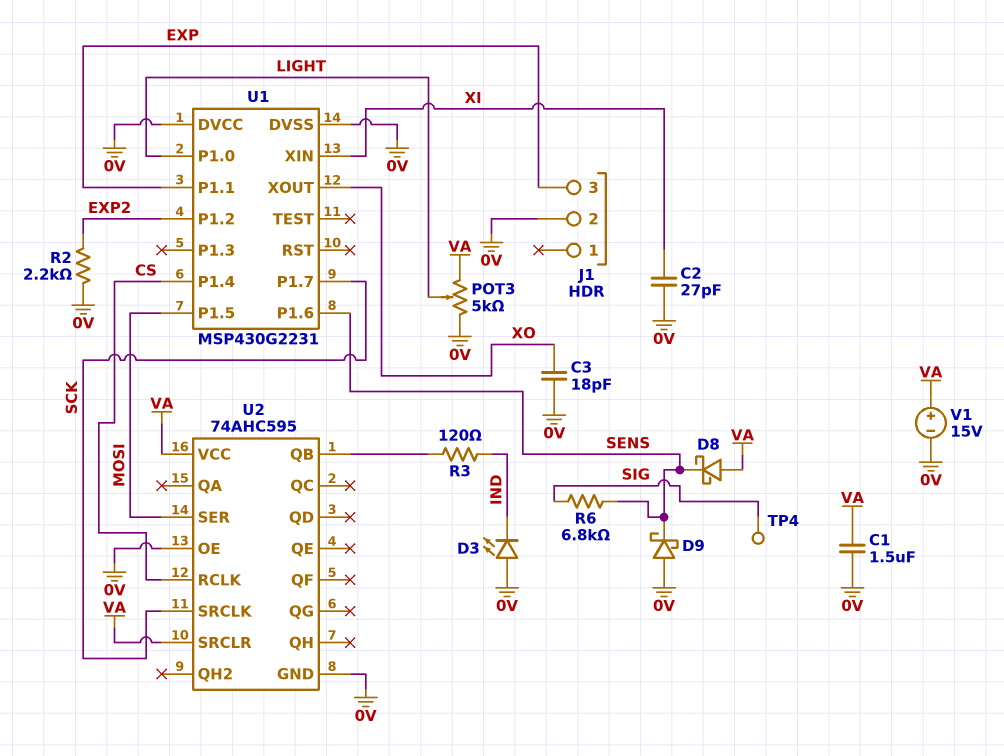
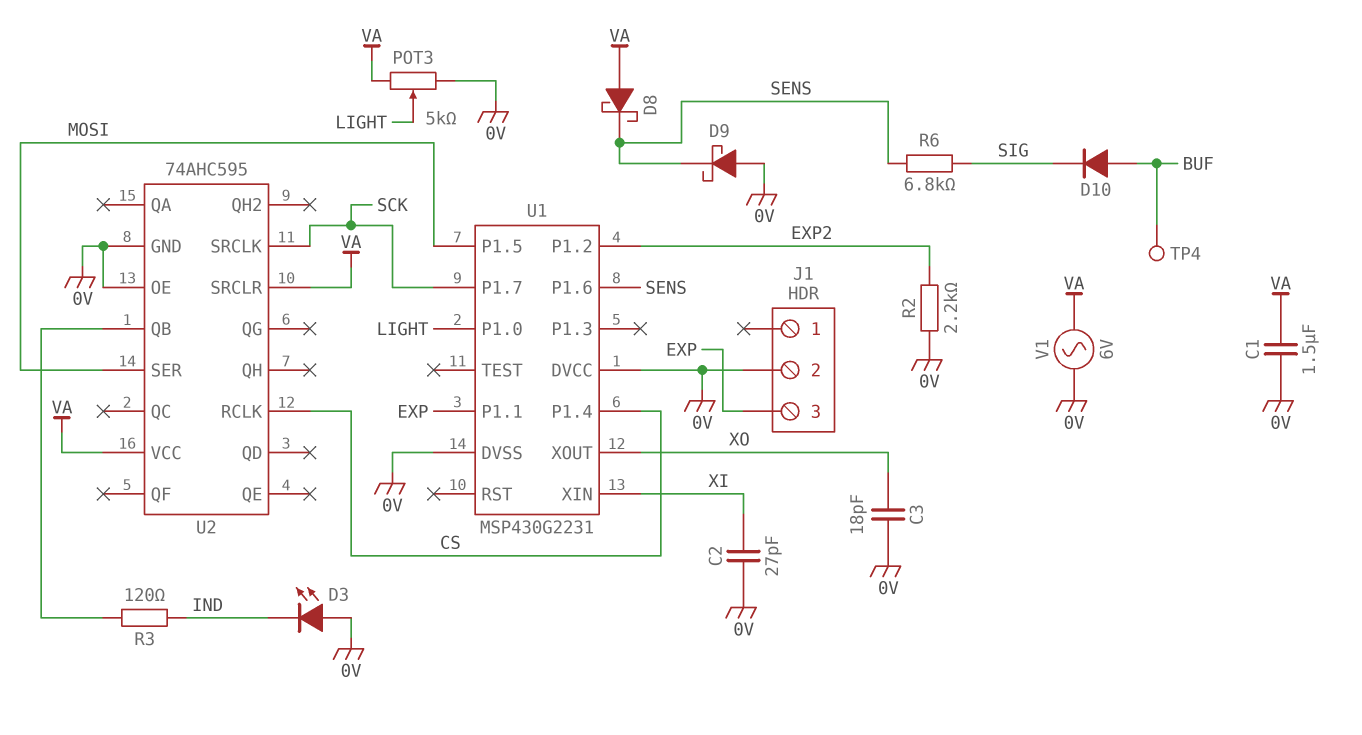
D10: none -> diode (A BUF, K SIG)
TP4: test point (SIG) -> test point (BUF)
V1: 15V (plus VA, minus 0V) -> AC 6V (0V, VA)

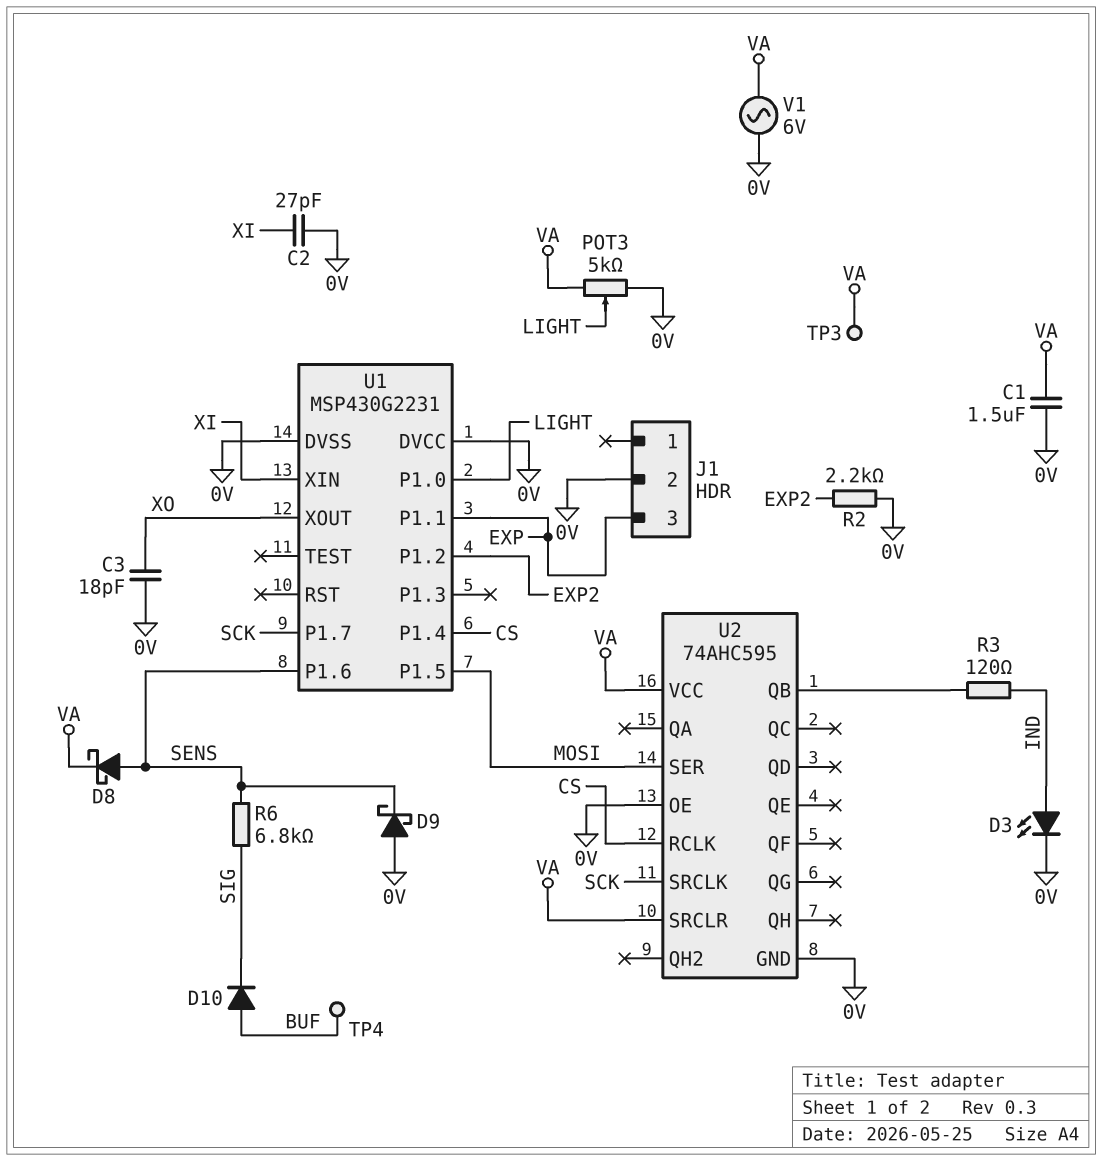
D3: LED (A 0V, K IND) -> LED (A IND, K 0V)
D8: schottky (A VA, K SENS) -> schottky (A SENS, K VA)
TP3: none -> test point (VA)

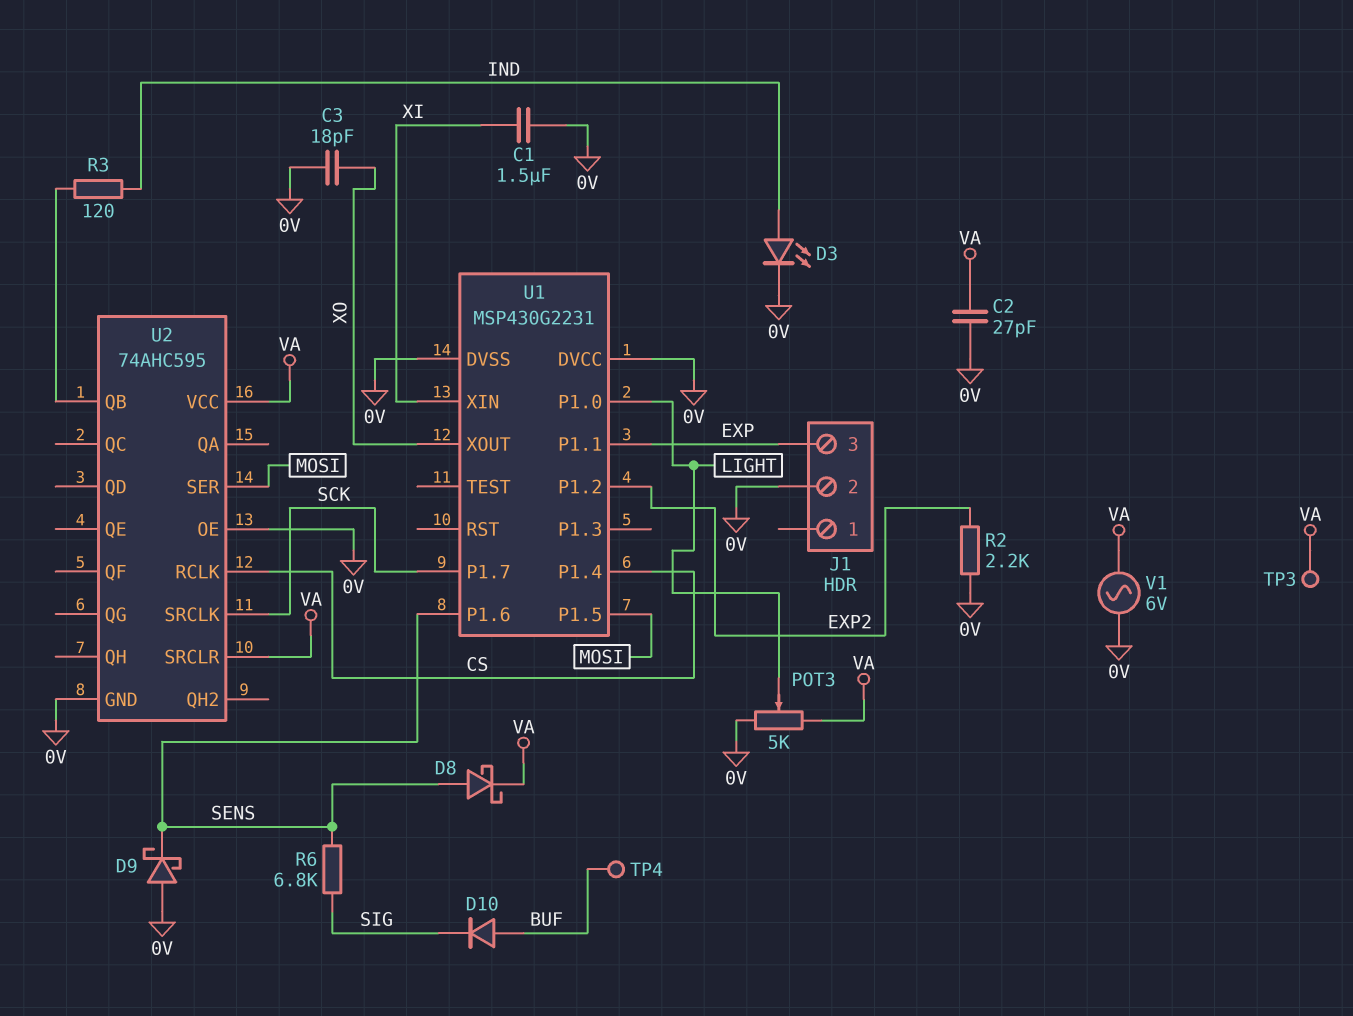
C1: 1.5uF (0V, VA) -> 1.5uF (0V, XI)
C2: 27pF (0V, XI) -> 27pF (0V, VA)

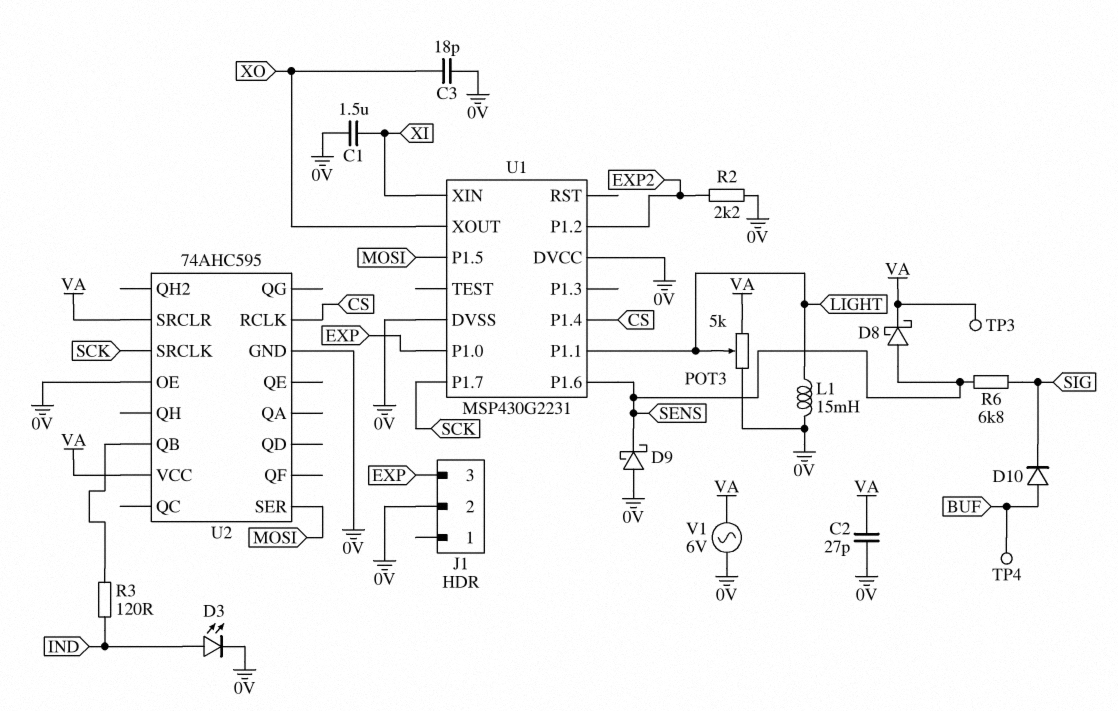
L1: none -> 15mH (0V, LIGHT)
U1 pin P1.0: LIGHT -> EXP
U1 pin P1.1: EXP -> LIGHT

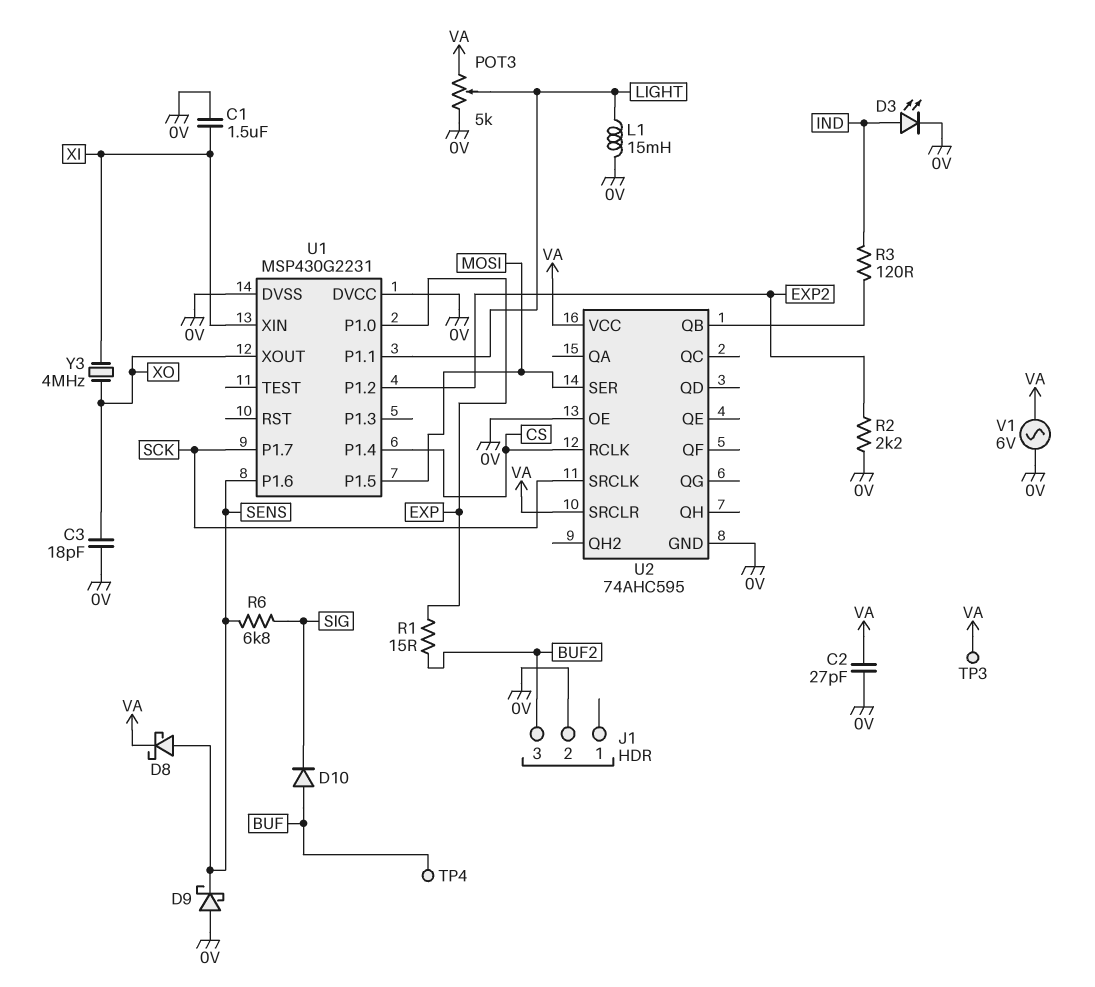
J1 pin 3: EXP -> BUF2
R1: none -> 15 (BUF2, EXP)
Y3: none -> 4MHz (XI, XO)

